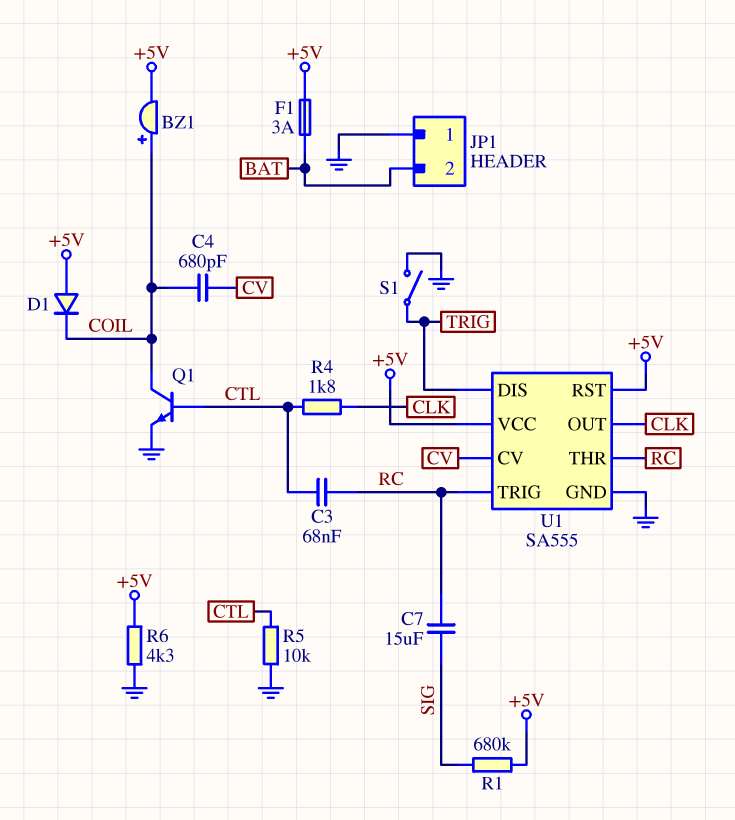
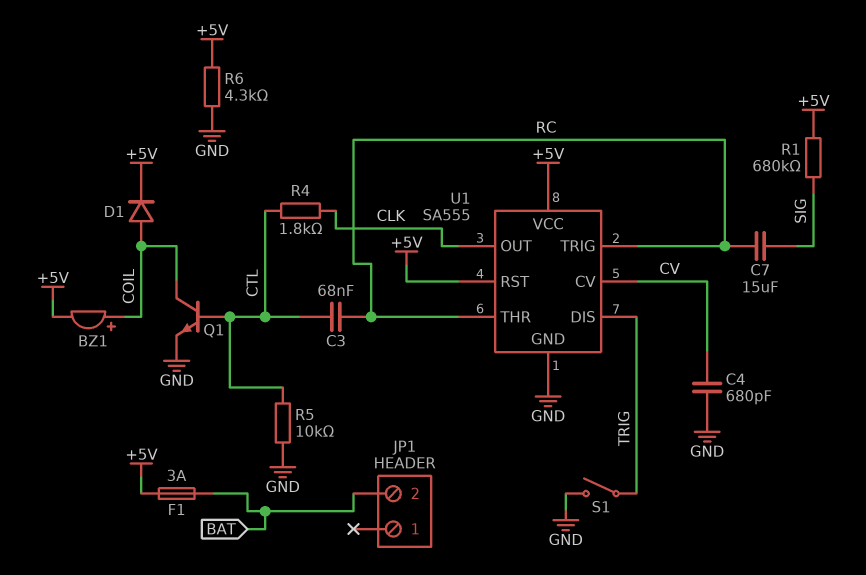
C4: 680pF (COIL, CV) -> 680pF (CV, GND)
D1: diode (A +5V, K COIL) -> diode (A COIL, K +5V)
JP1 pin 1: GND -> none

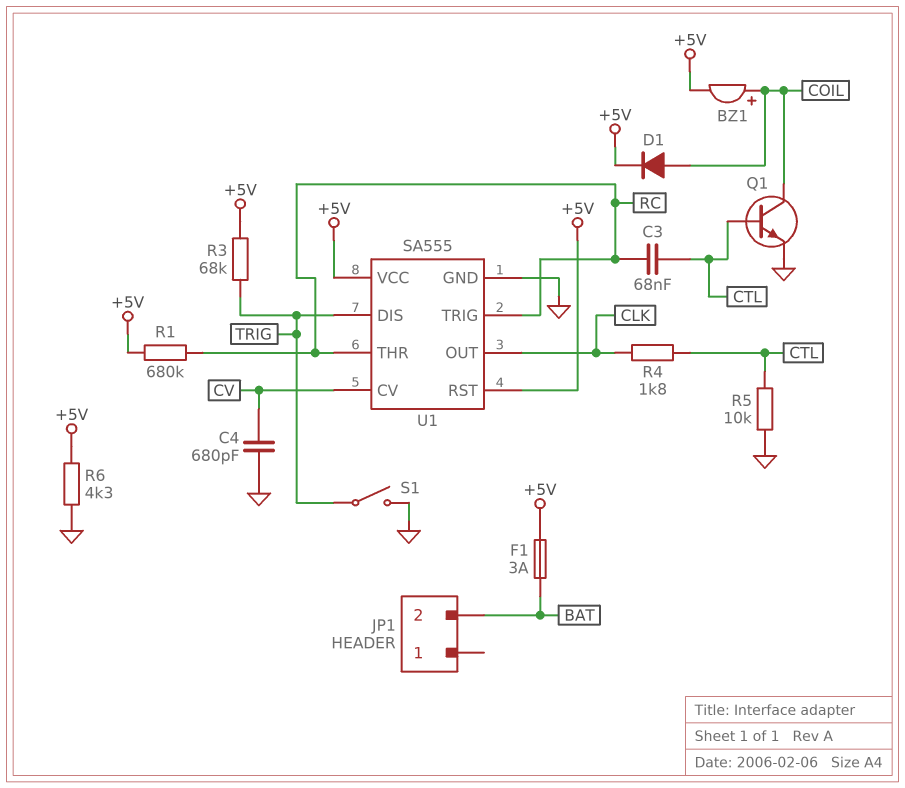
C7: 15uF (RC, SIG) -> none
R1: 680k (+5V, SIG) -> 680k (+5V, RC)
R3: none -> 68k (+5V, TRIG)

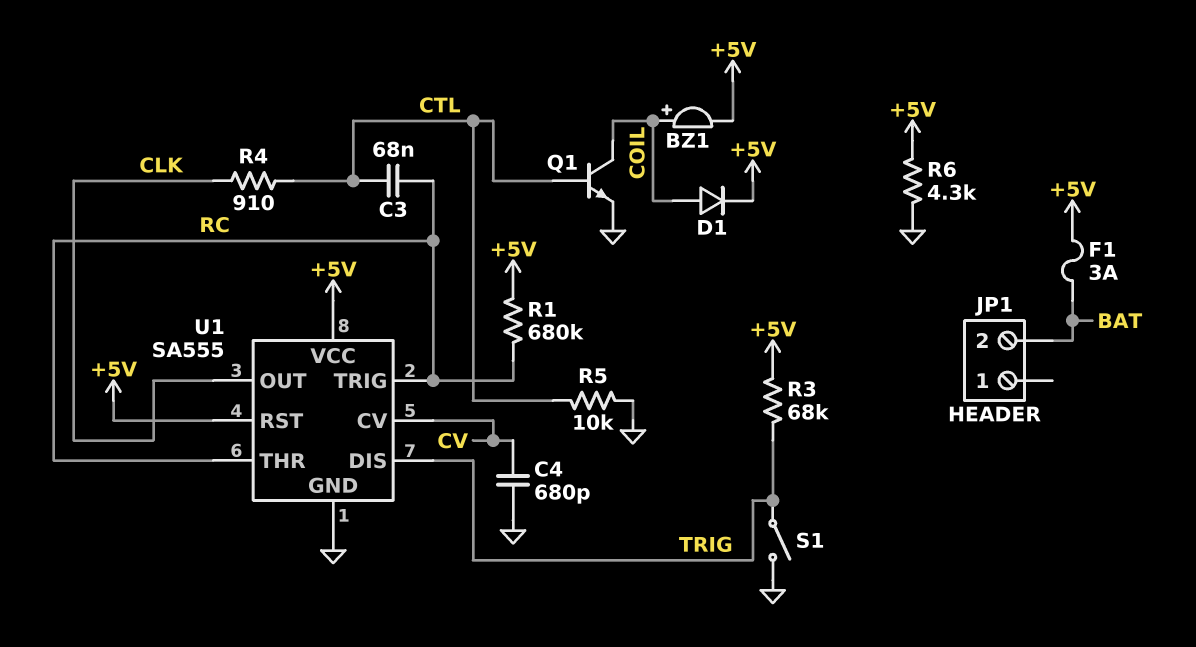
R4: 1.8k (CLK, CTL) -> 910 (CLK, CTL)

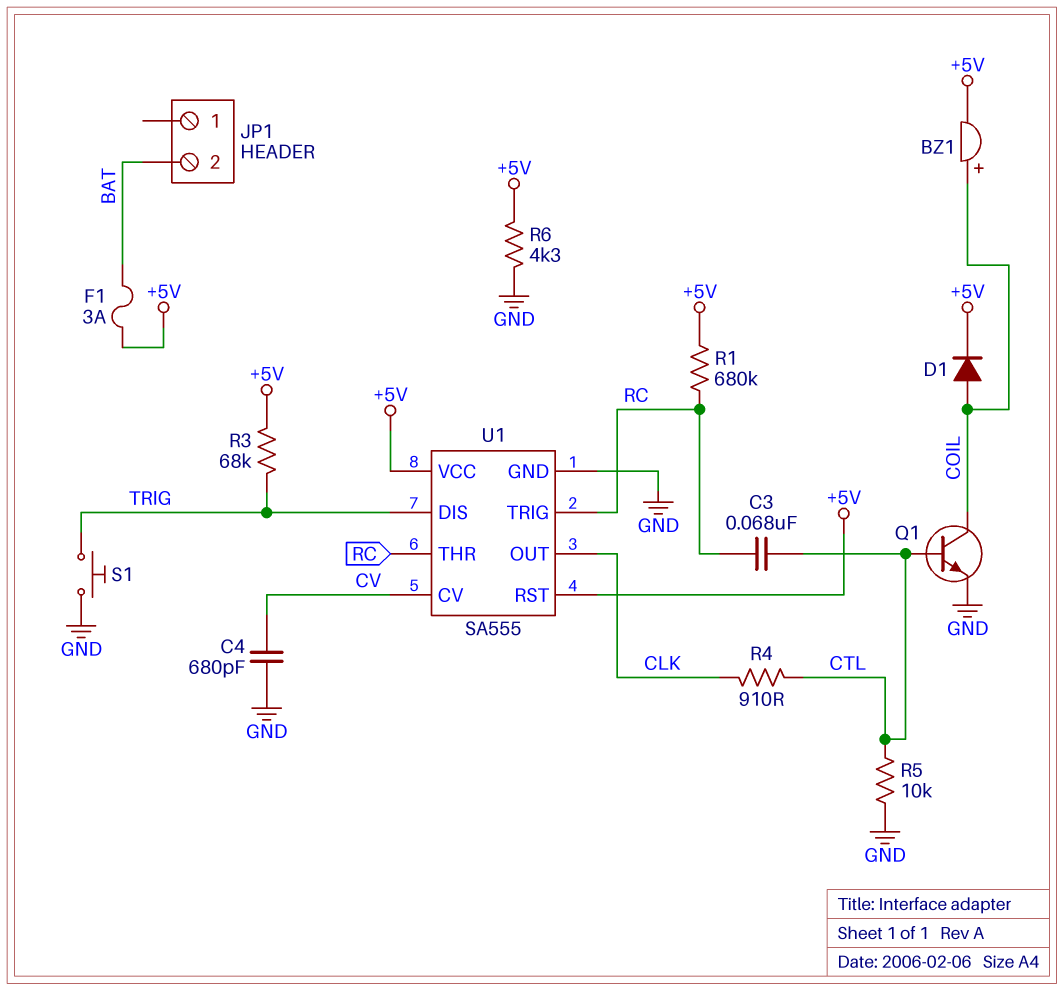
S1: switch (GND, TRIG) -> button (GND, TRIG)

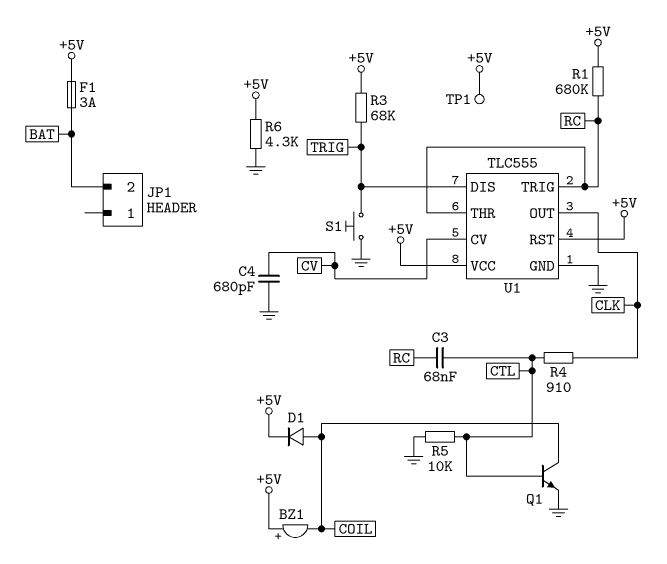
BZ1: buzzer (plus COIL, minus +5V) -> buzzer (plus +5V, minus COIL)
TP1: none -> test point (+5V)
U1: SA555 -> TLC555

